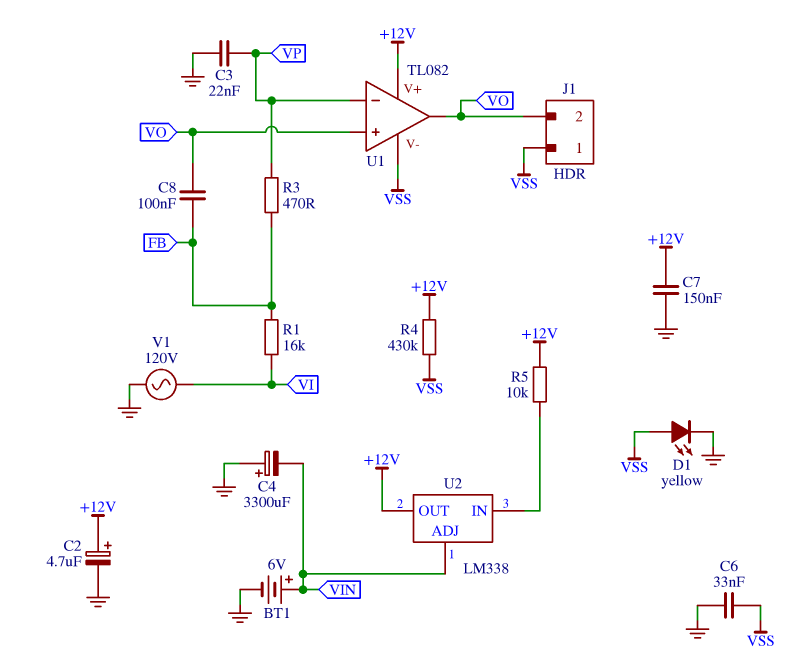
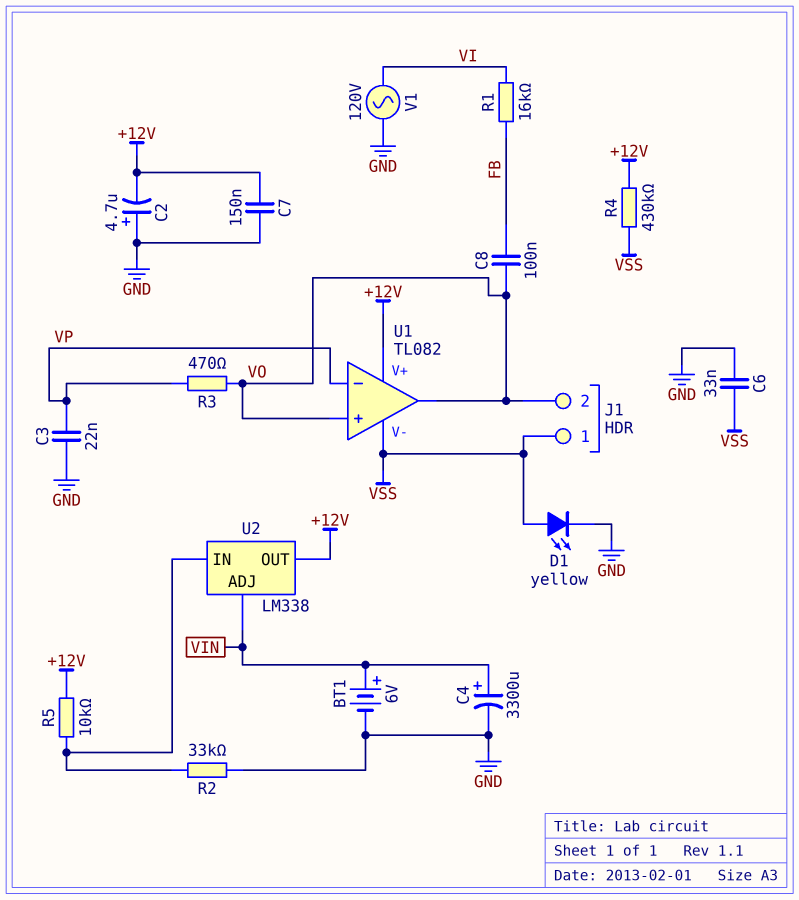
C2: 4.7uF (plus +12V, minus GND) -> 4.7uF (plus GND, minus +12V)
C4: 3300uF (plus GND, minus VIN) -> 3300uF (plus VIN, minus GND)
R2: none -> 33k (GND, U2/IN)
R3: 470 (FB, VP) -> 470 (VO, VP)

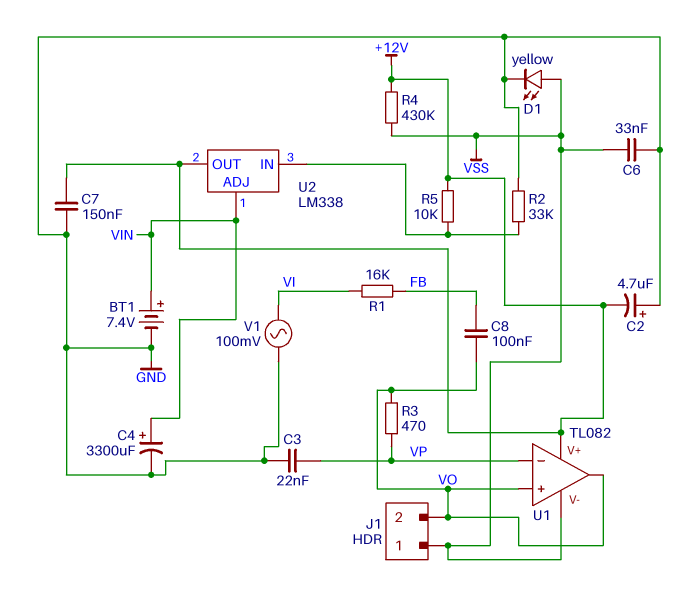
BT1: 6V (plus VIN, minus GND) -> 7.4V (plus VIN, minus GND)
V1: AC 120V (GND, VI) -> AC 100mV (GND, VI)

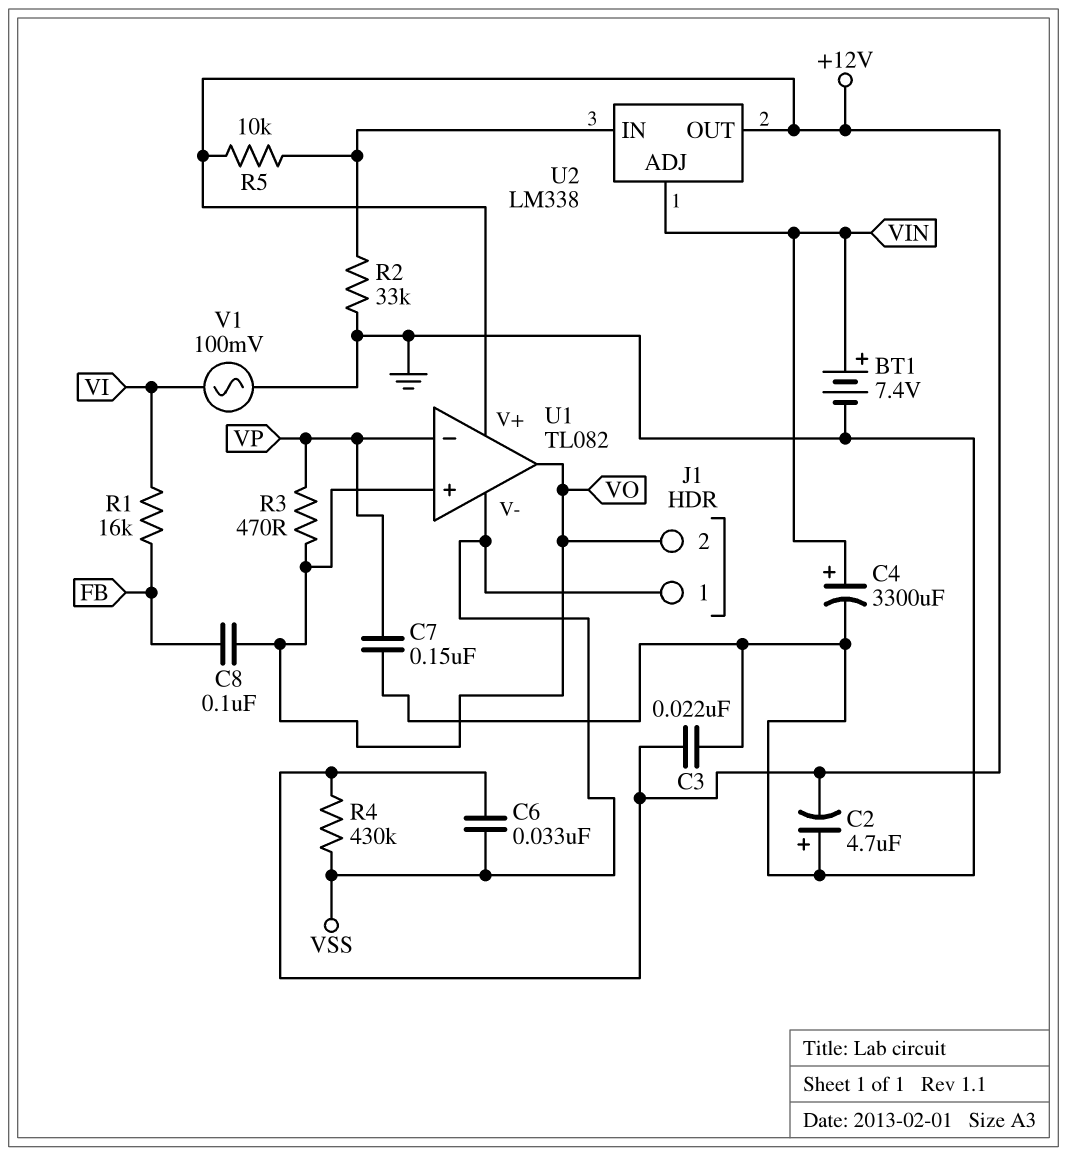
C3: 22nF (GND, VP) -> 22nF (+12V, GND)
C6: 33nF (GND, VSS) -> 33nF (+12V, VSS)
C7: 150nF (+12V, GND) -> 150nF (GND, VP)
D1: LED yellow (A VSS, K GND) -> none

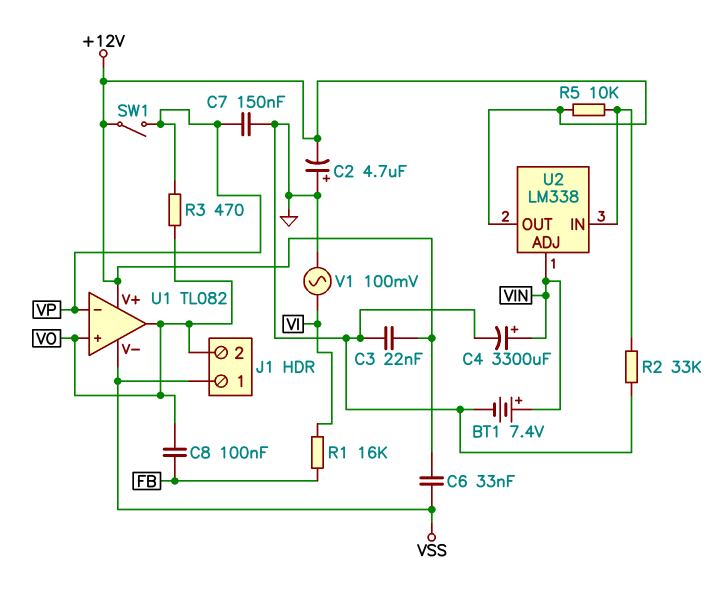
R4: 430k (+12V, VSS) -> none
SW1: none -> switch (+12V, VP)

